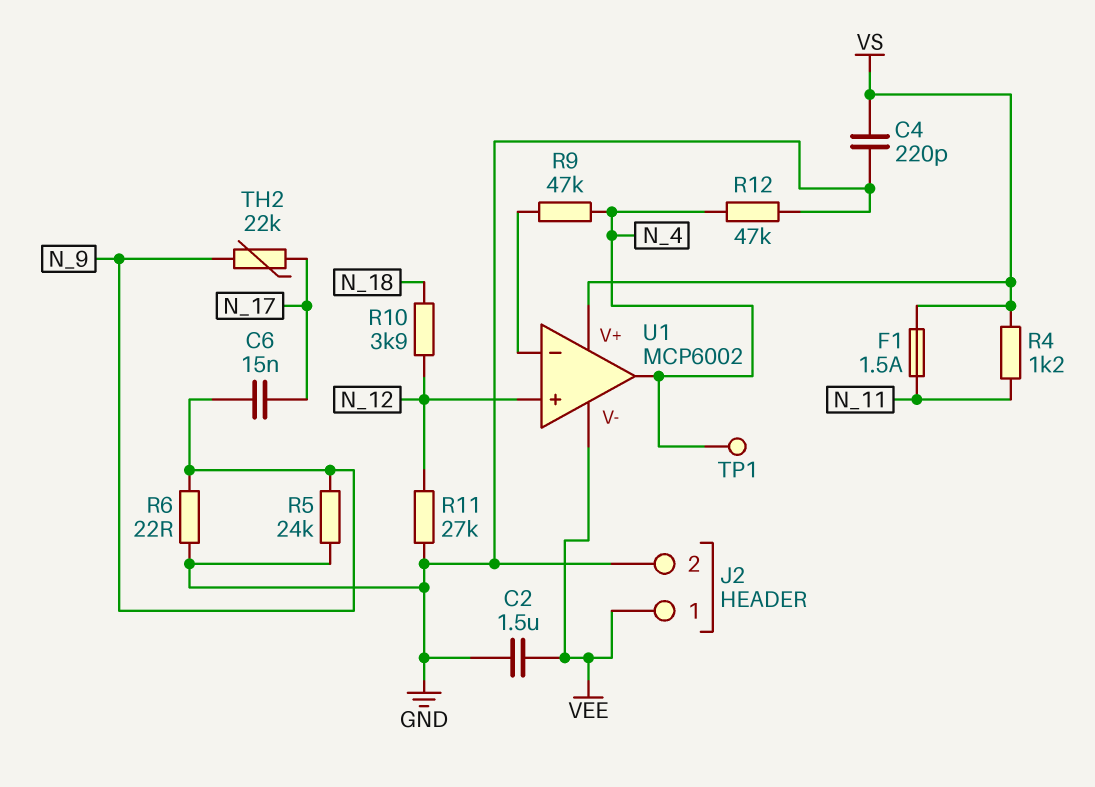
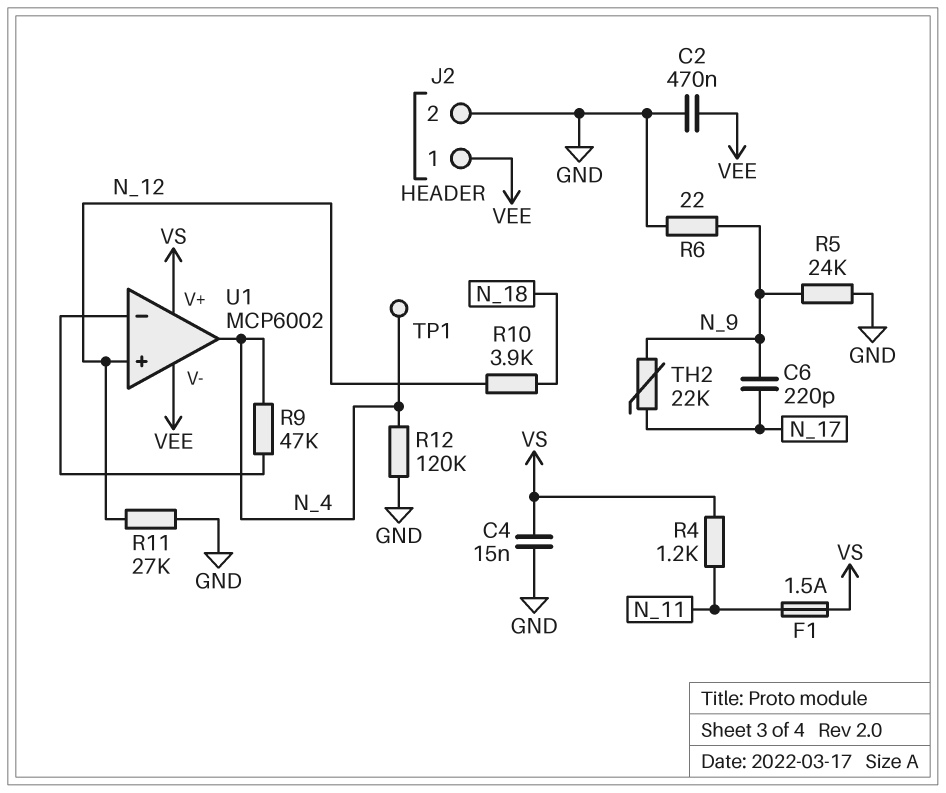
C2: 1.5uF (GND, VEE) -> 470nF (GND, VEE)
C4: 220pF (GND, VS) -> 15nF (GND, VS)
C6: 15nF (N_9, N_17) -> 220pF (N_9, N_17)
R12: 47k (GND, N_4) -> 120k (GND, N_4)

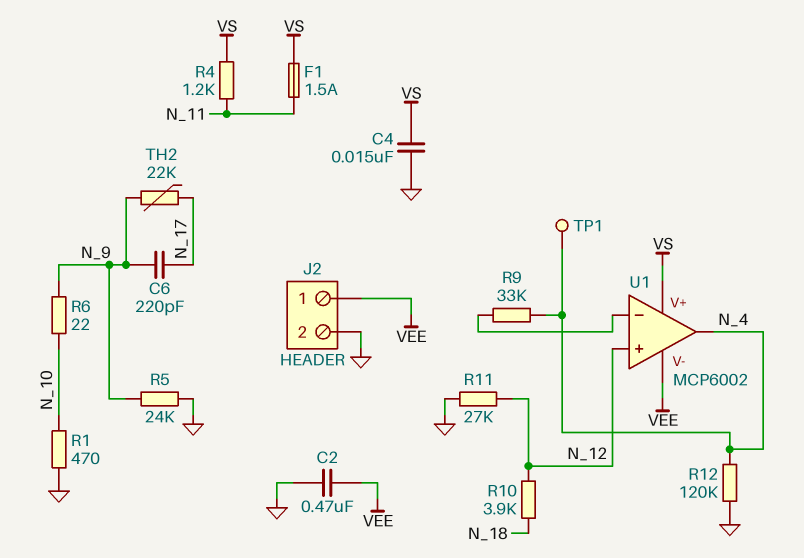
R1: none -> 470 (GND, N_10)
R6: 22 (GND, N_9) -> 22 (N_9, N_10)
R9: 47k (N_4, U1/in-) -> 33k (N_4, U1/in-)

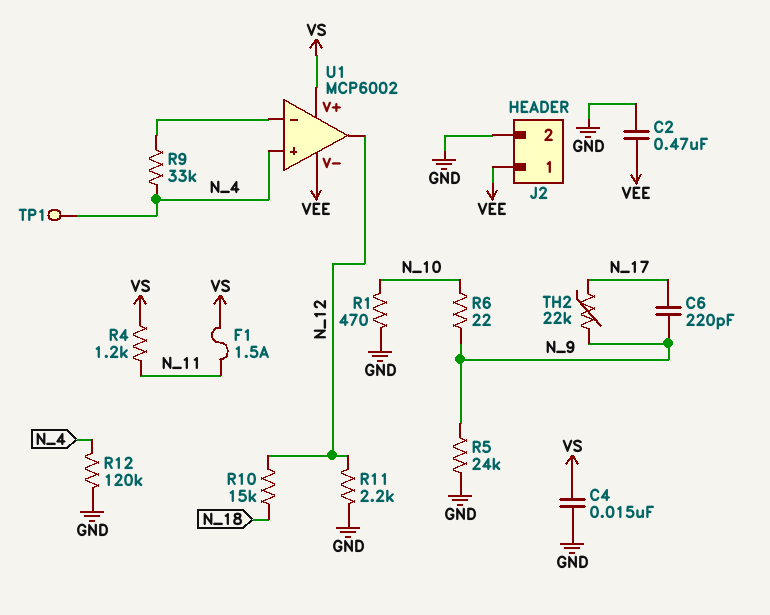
R10: 3.9k (N_12, N_18) -> 15k (N_12, N_18)
R11: 27k (GND, N_12) -> 2.2k (GND, N_12)
U1 pin in+: N_12 -> N_4
U1 pin out: N_4 -> N_12

